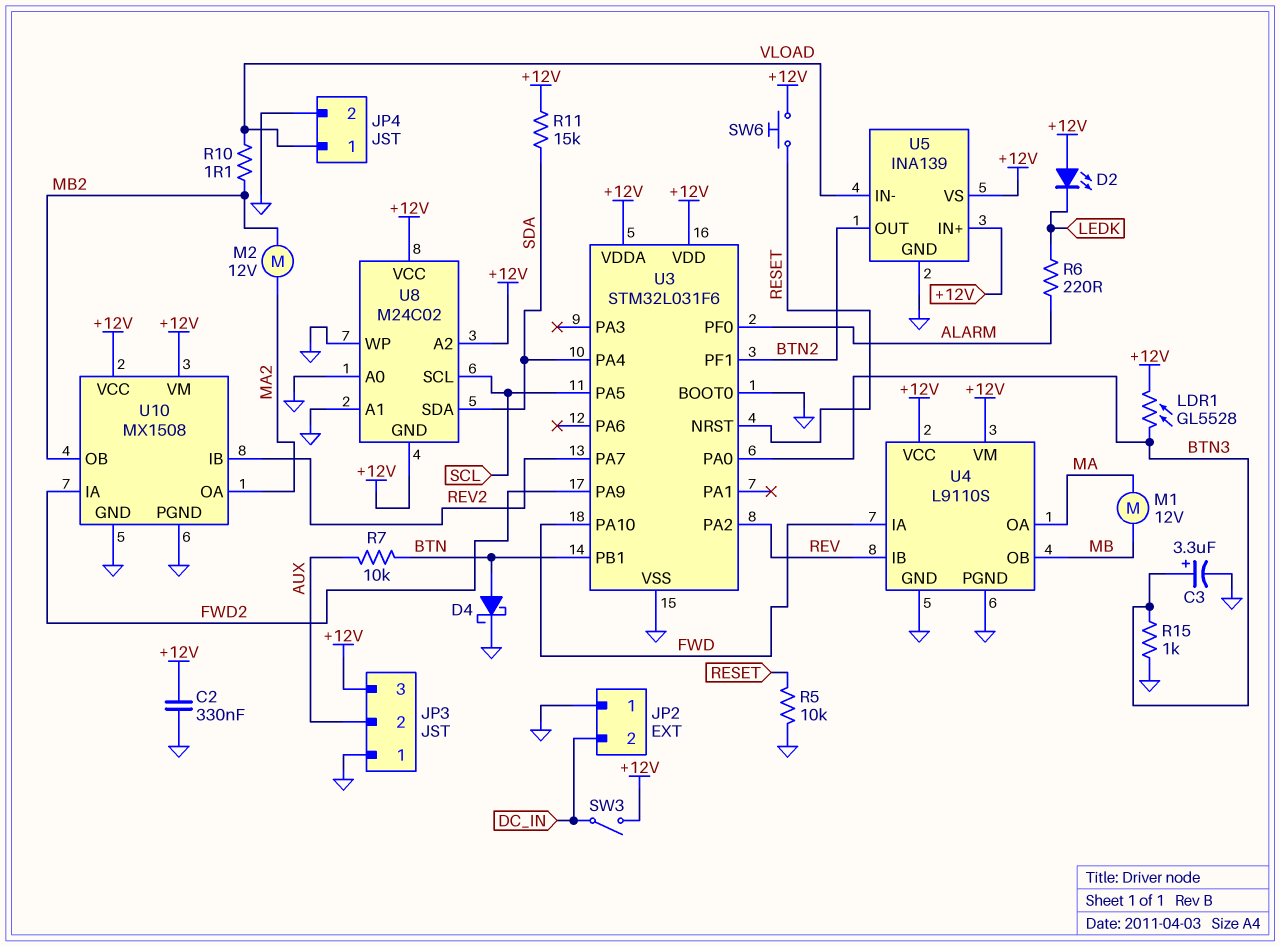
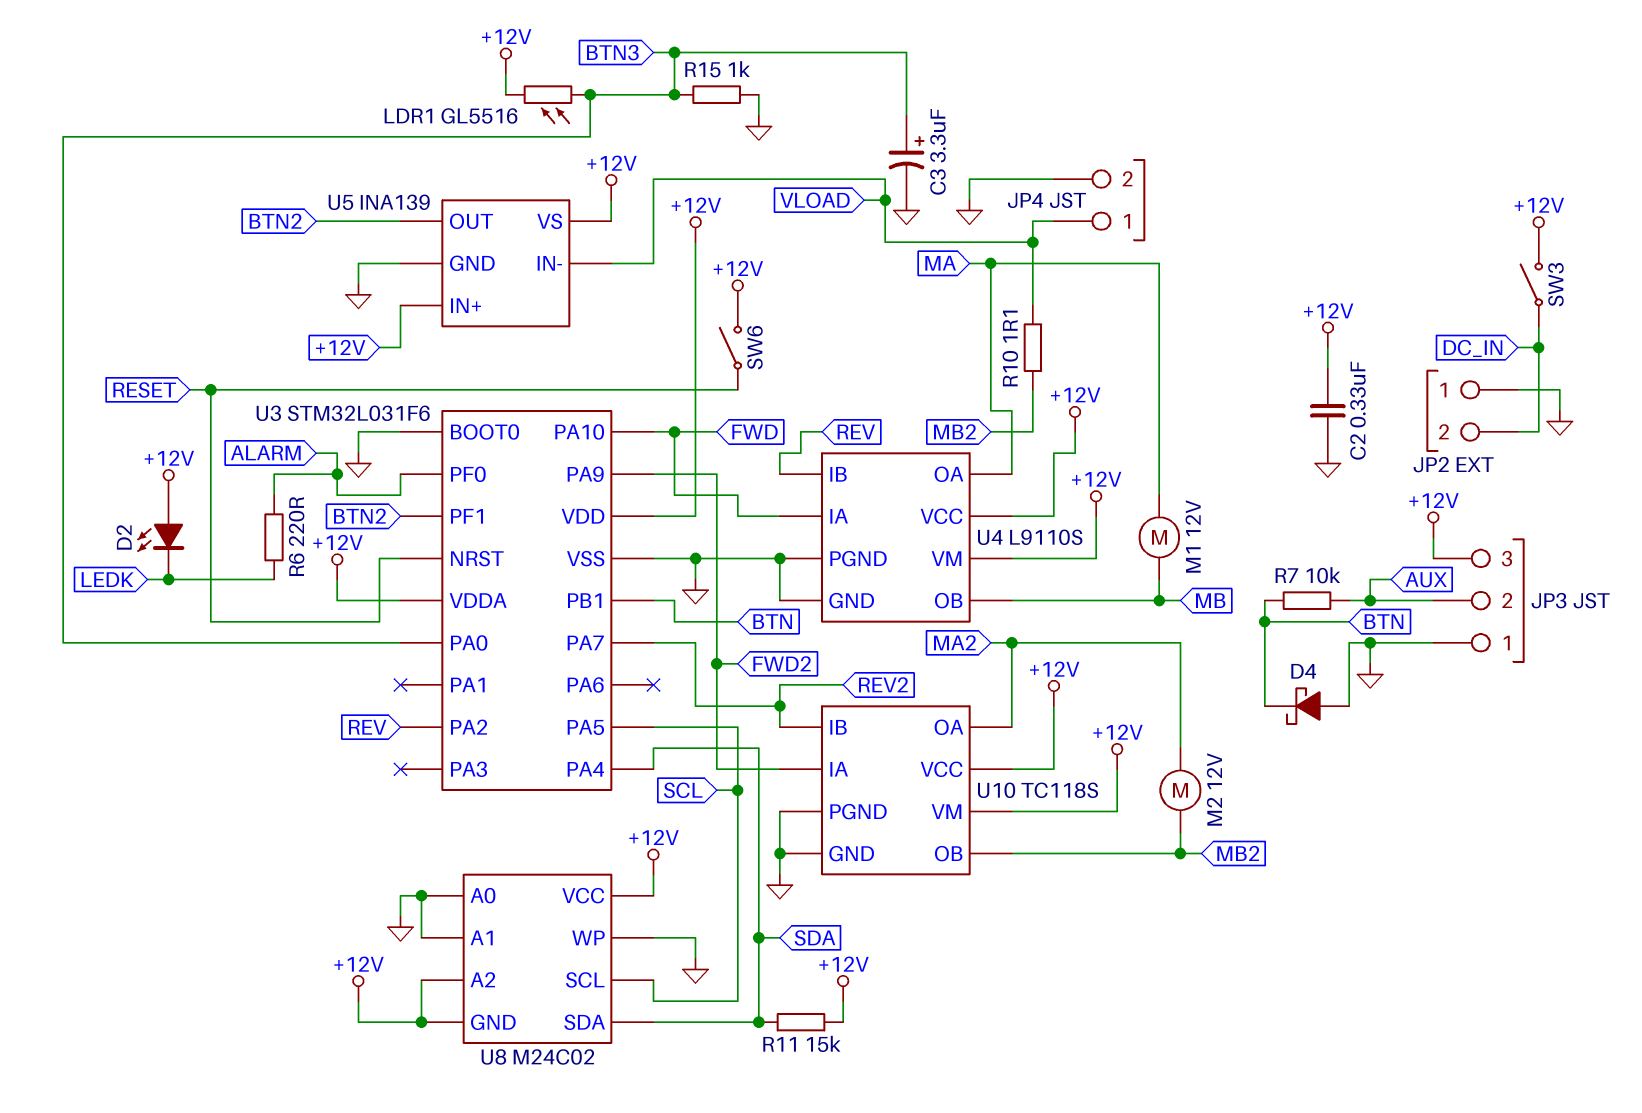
D4: schottky (A BTN, K GND) -> schottky (A GND, K BTN)
LDR1: GL5528 (+12V, BTN3) -> GL5516 (+12V, BTN3)
R5: 10k (GND, RESET) -> none
SW6: button (+12V, RESET) -> switch (+12V, RESET)
U10: MX1508 -> TC118S

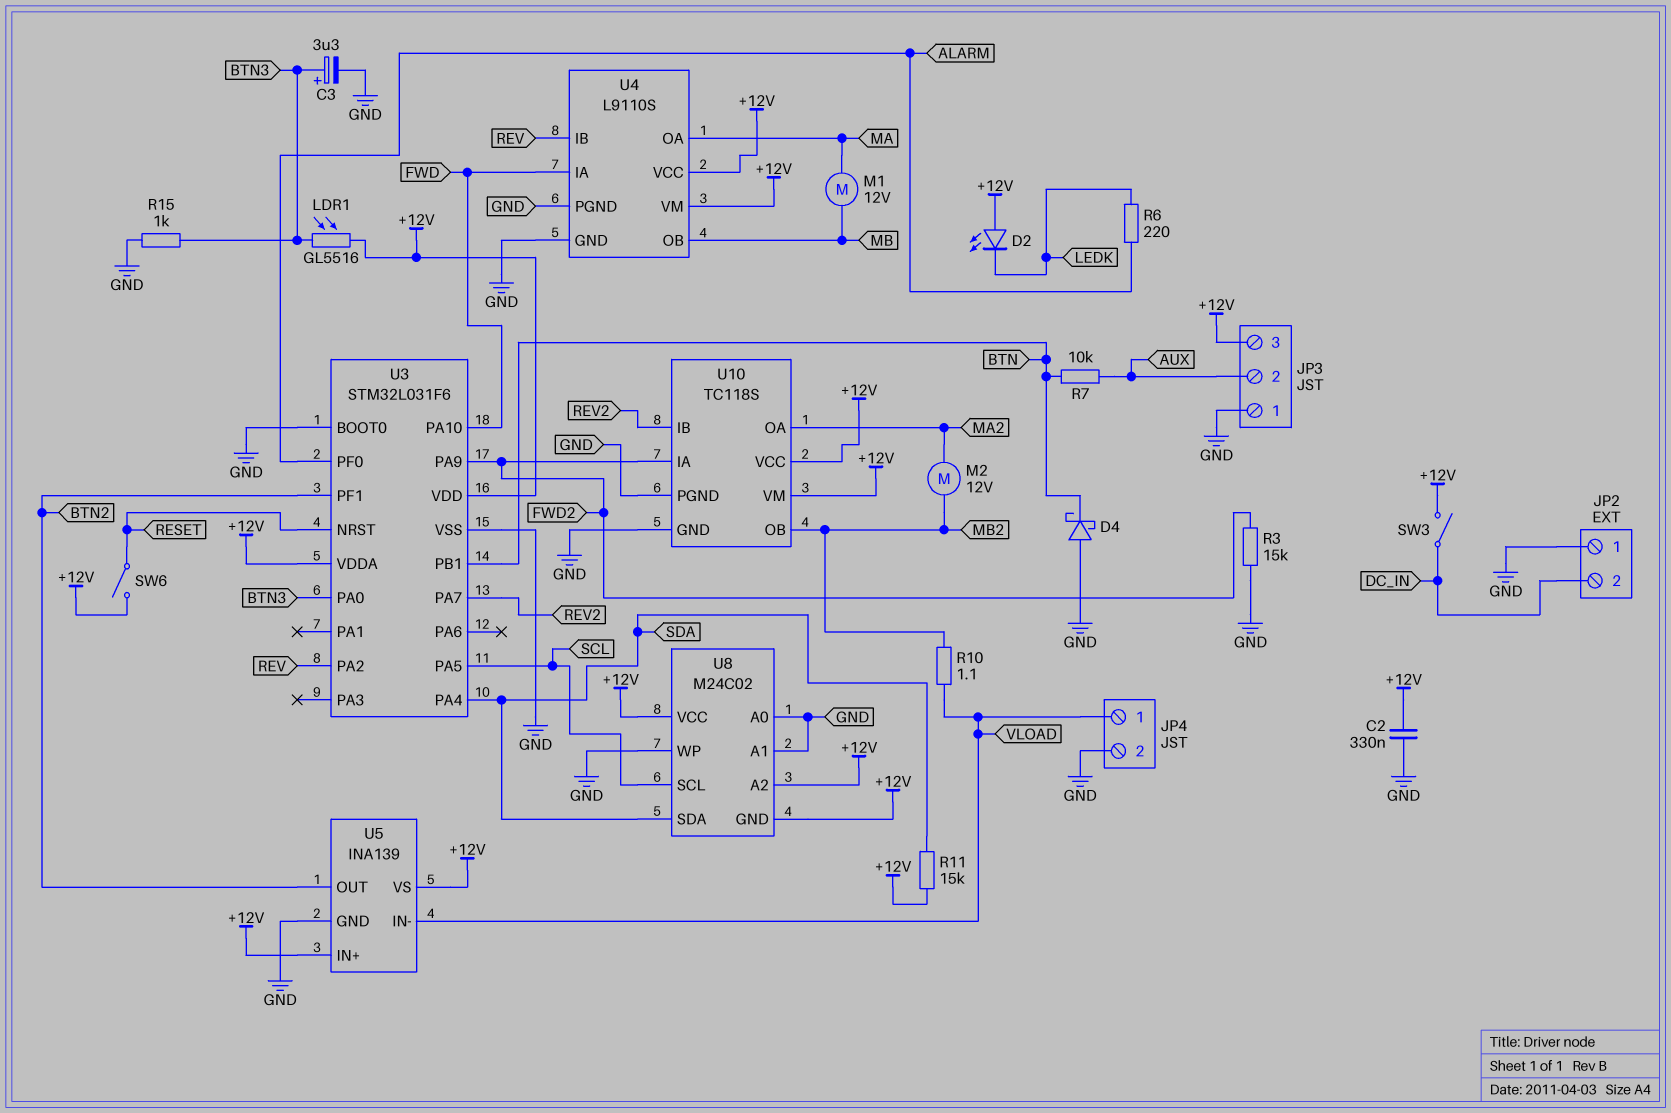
R3: none -> 15k (FWD2, GND)

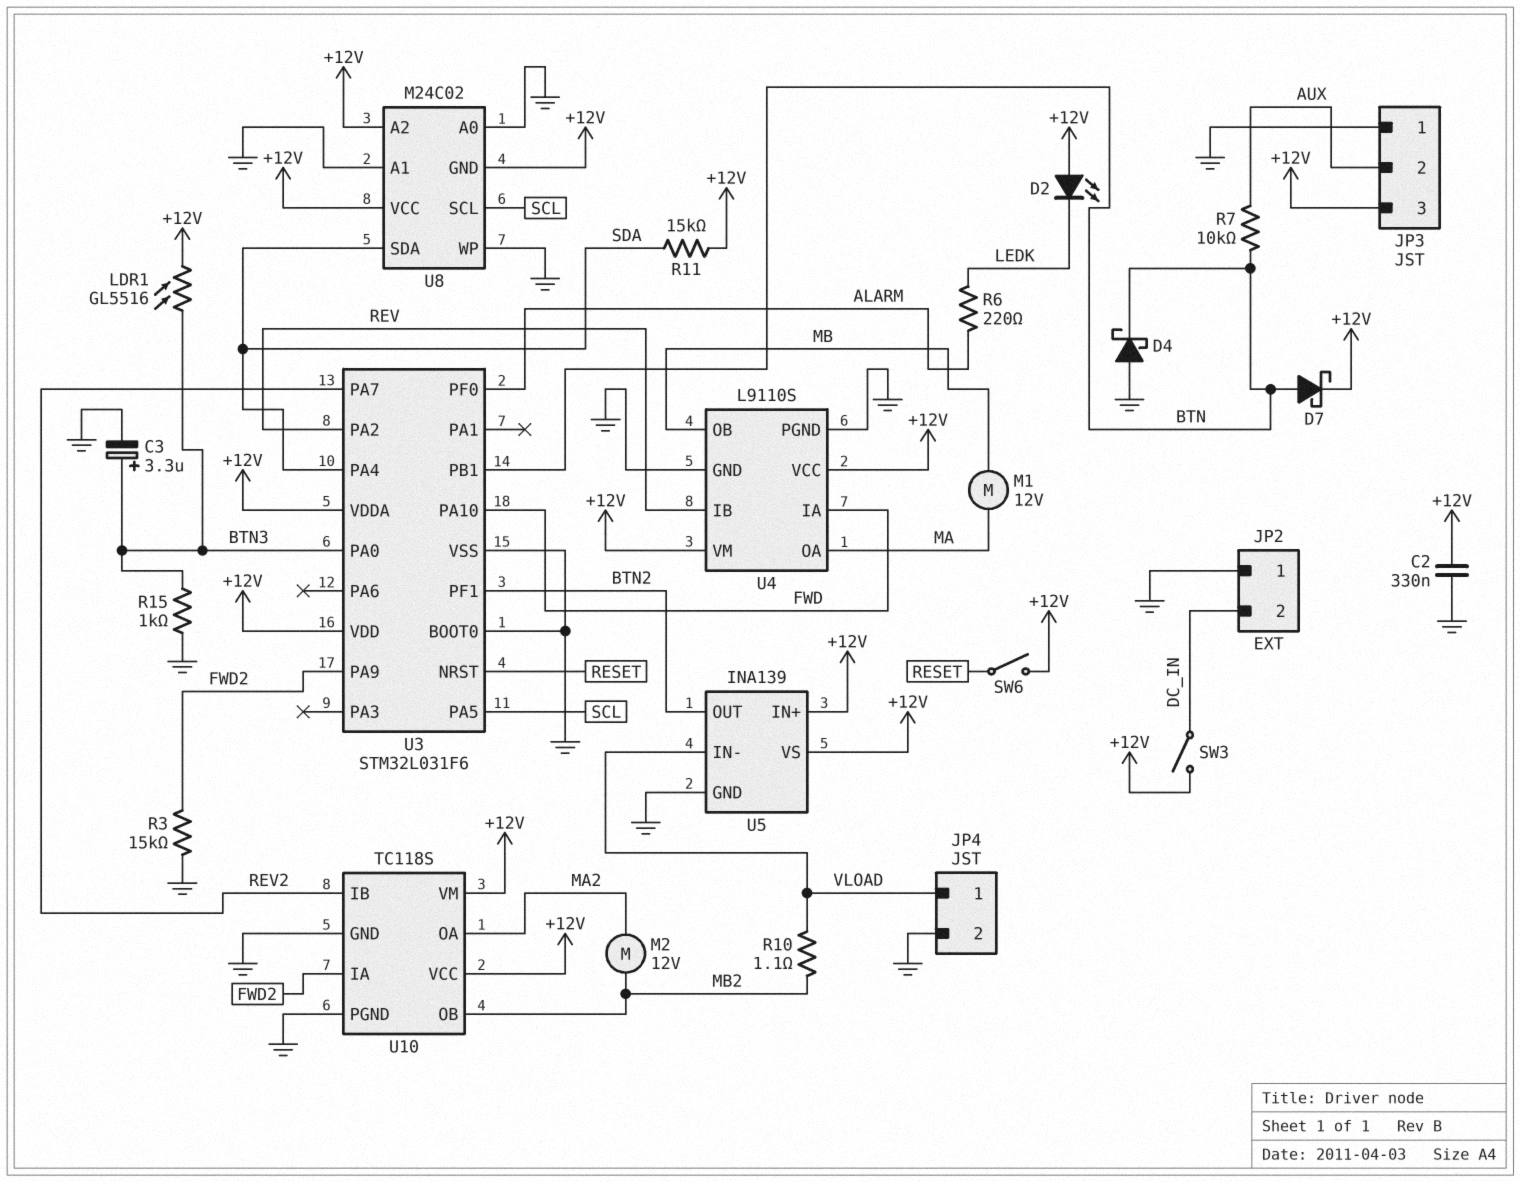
D7: none -> schottky (A BTN, K +12V)

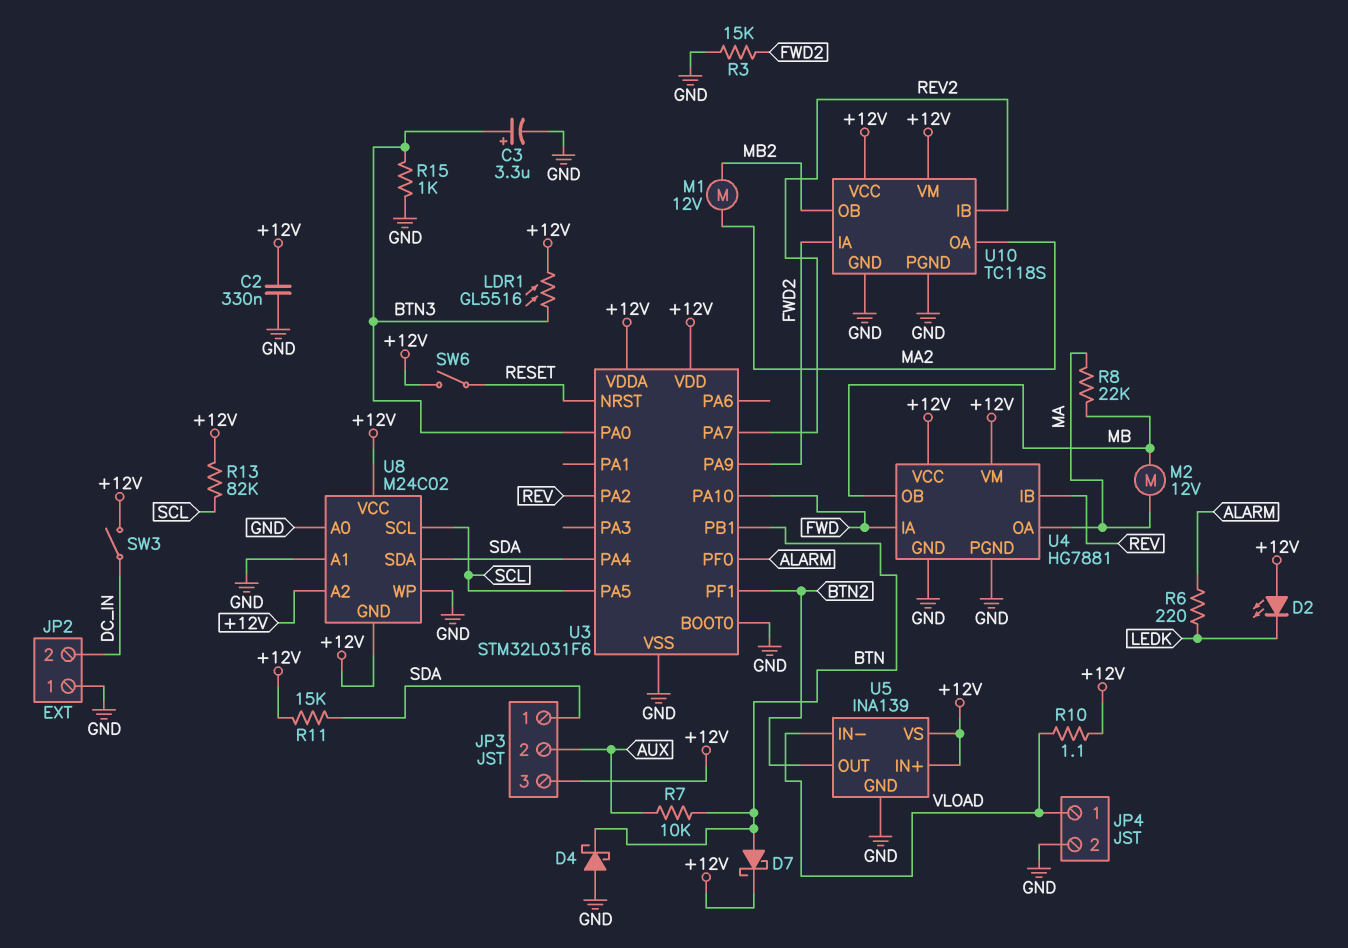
JP3 pin 1: GND -> SDA
M1: motor 12V (MA, MB) -> motor 12V (MA2, MB2)
M2: motor 12V (MA2, MB2) -> motor 12V (MA, MB)
R8: none -> 22k (MA, MB)
R10: 1.1 (MB2, VLOAD) -> 1.1 (+12V, VLOAD)
R13: none -> 82k (+12V, SCL)
U4: L9110S -> HG7881

